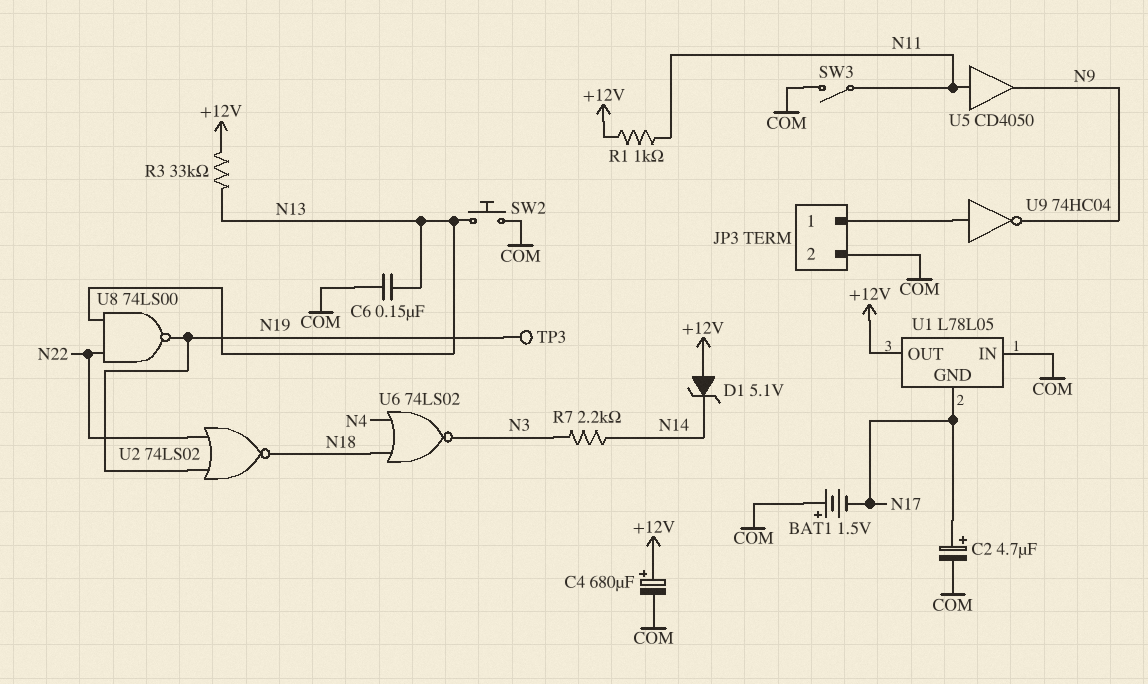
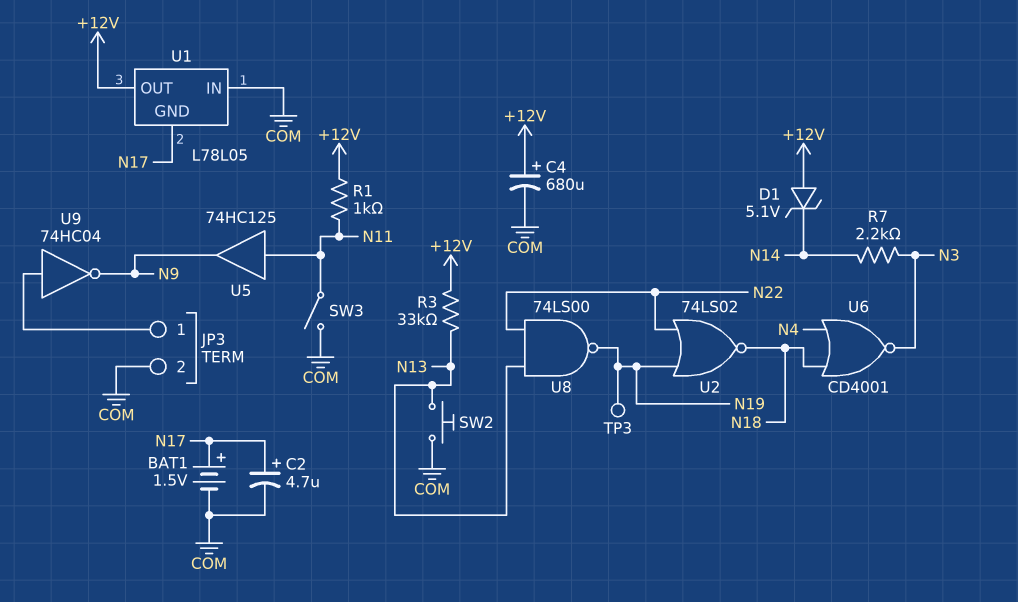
BAT1: 1.5V (plus COM, minus N17) -> 1.5V (plus N17, minus COM)
C6: 150nF (COM, N13) -> none
U5: buffer CD4050 (in N11, out N9) -> buffer 74HC125 (in N11, out N9)
U6: NOR 74LS02 (in N4, in N18, out N3) -> NOR CD4001 (in N4, in N18, out N3)

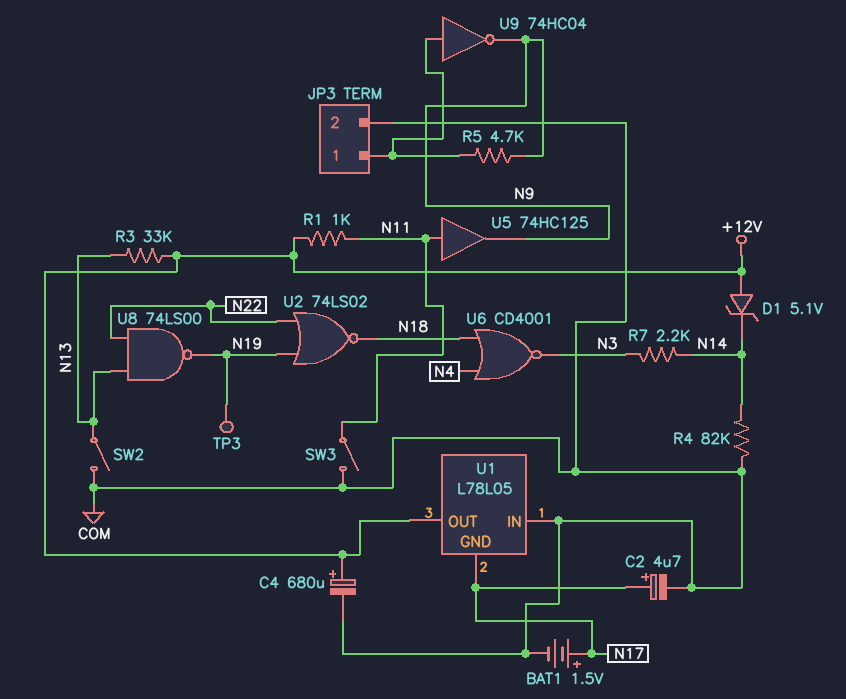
R4: none -> 82k (COM, N14)
R5: none -> 4.7k (JP3/1, N9)
SW2: button (COM, N13) -> switch (COM, N13)

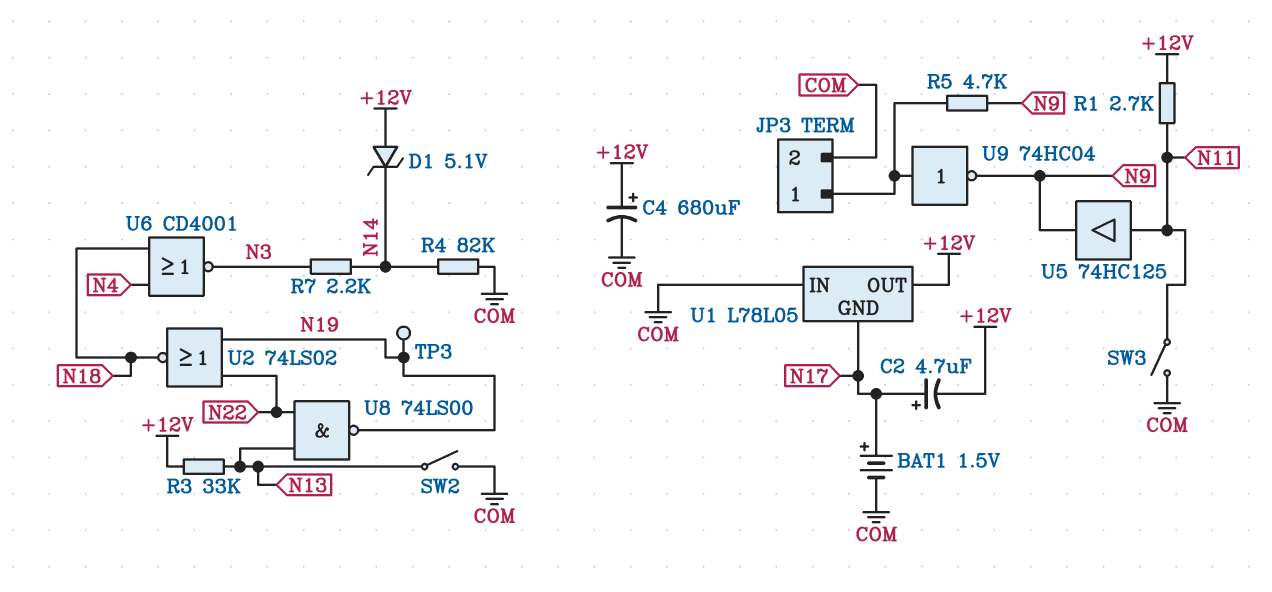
C2: 4.7uF (plus N17, minus COM) -> 4.7uF (plus N17, minus +12V)
R1: 1k (+12V, N11) -> 2.7k (+12V, N11)

